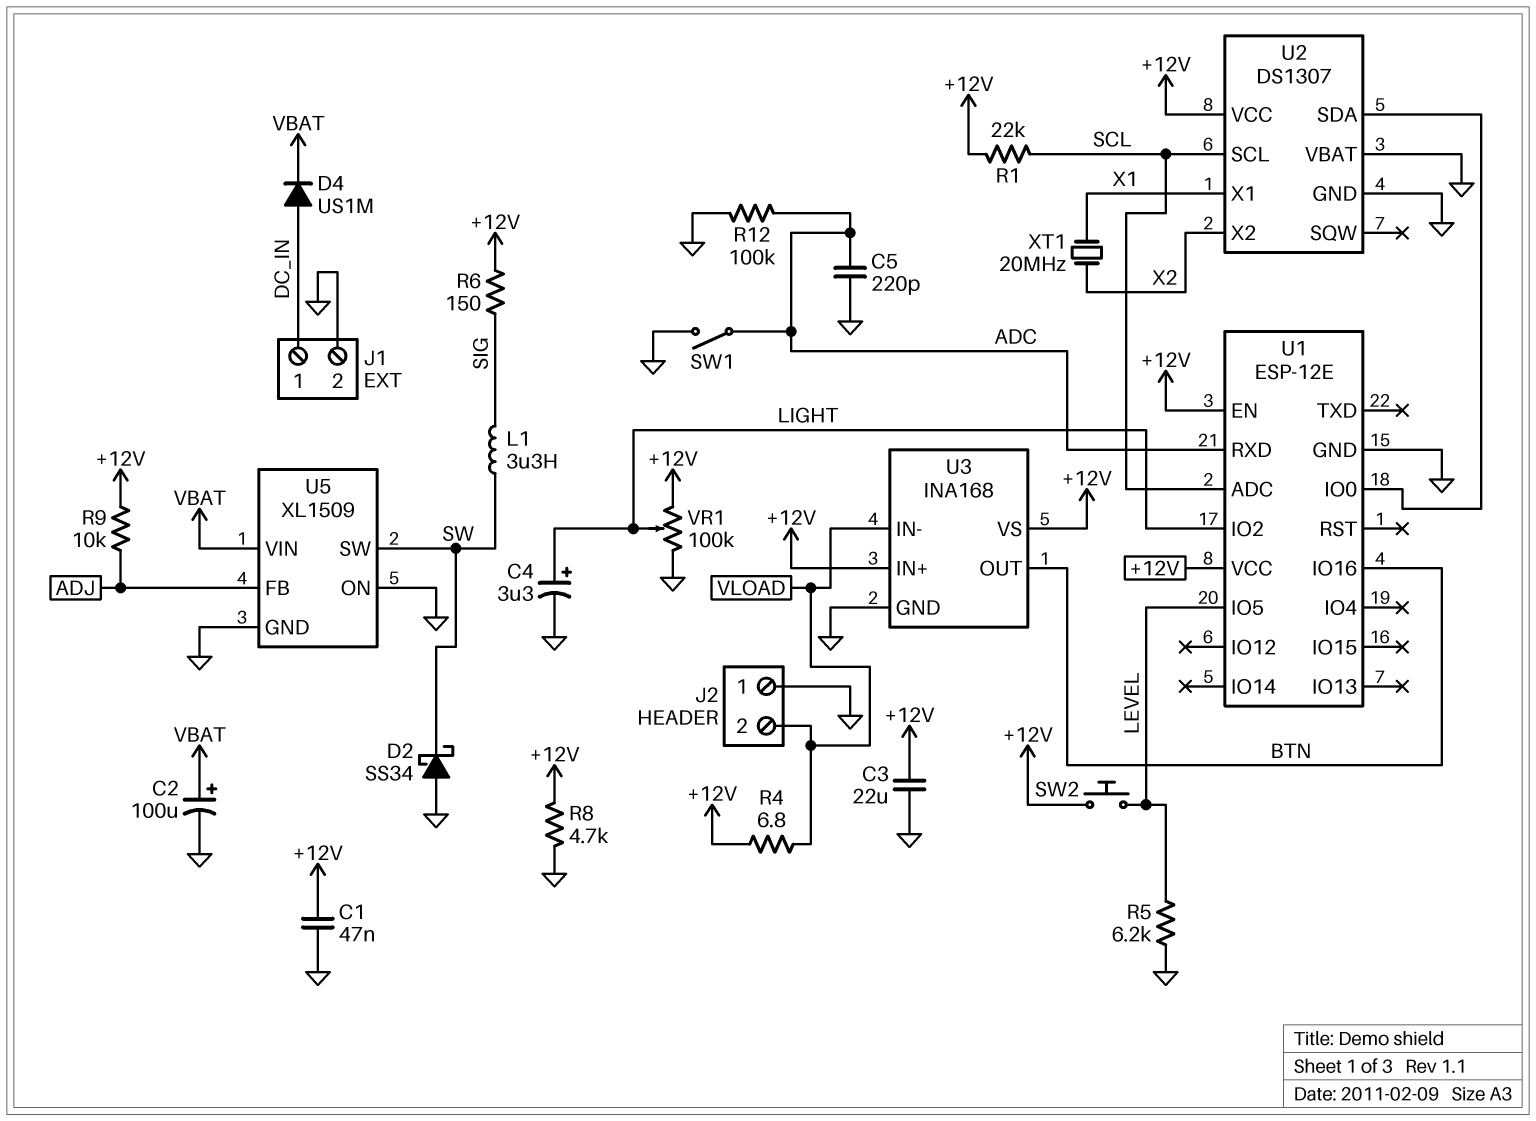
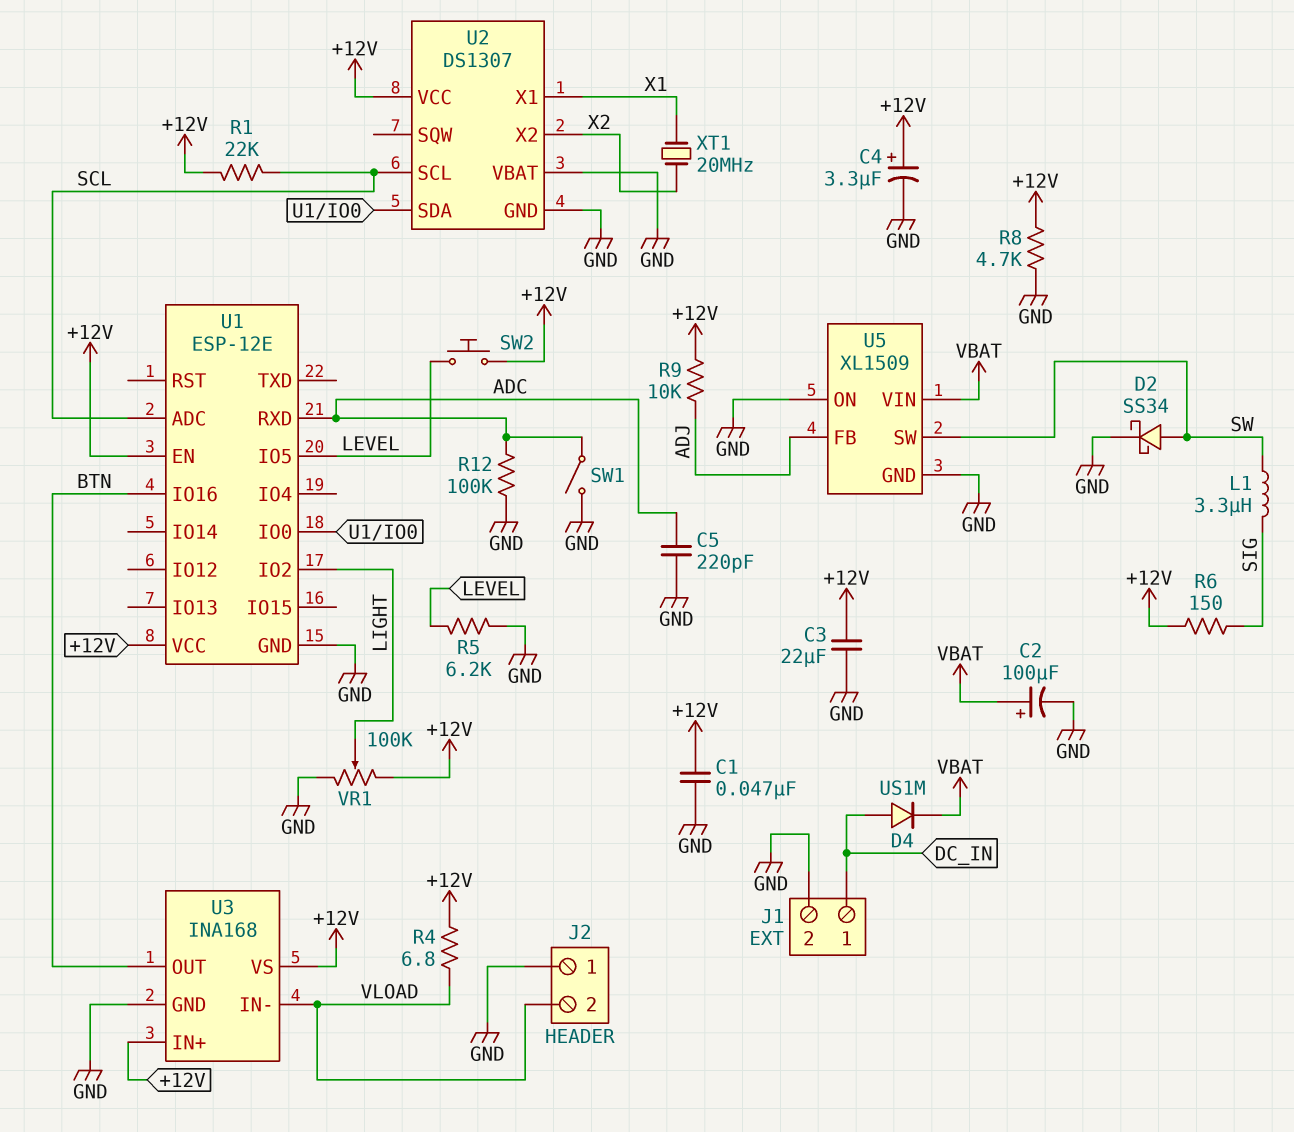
C4: 3.3uF (plus LIGHT, minus GND) -> 3.3uF (plus +12V, minus GND)
D2: schottky SS34 (A GND, K SW) -> schottky SS34 (A SW, K GND)

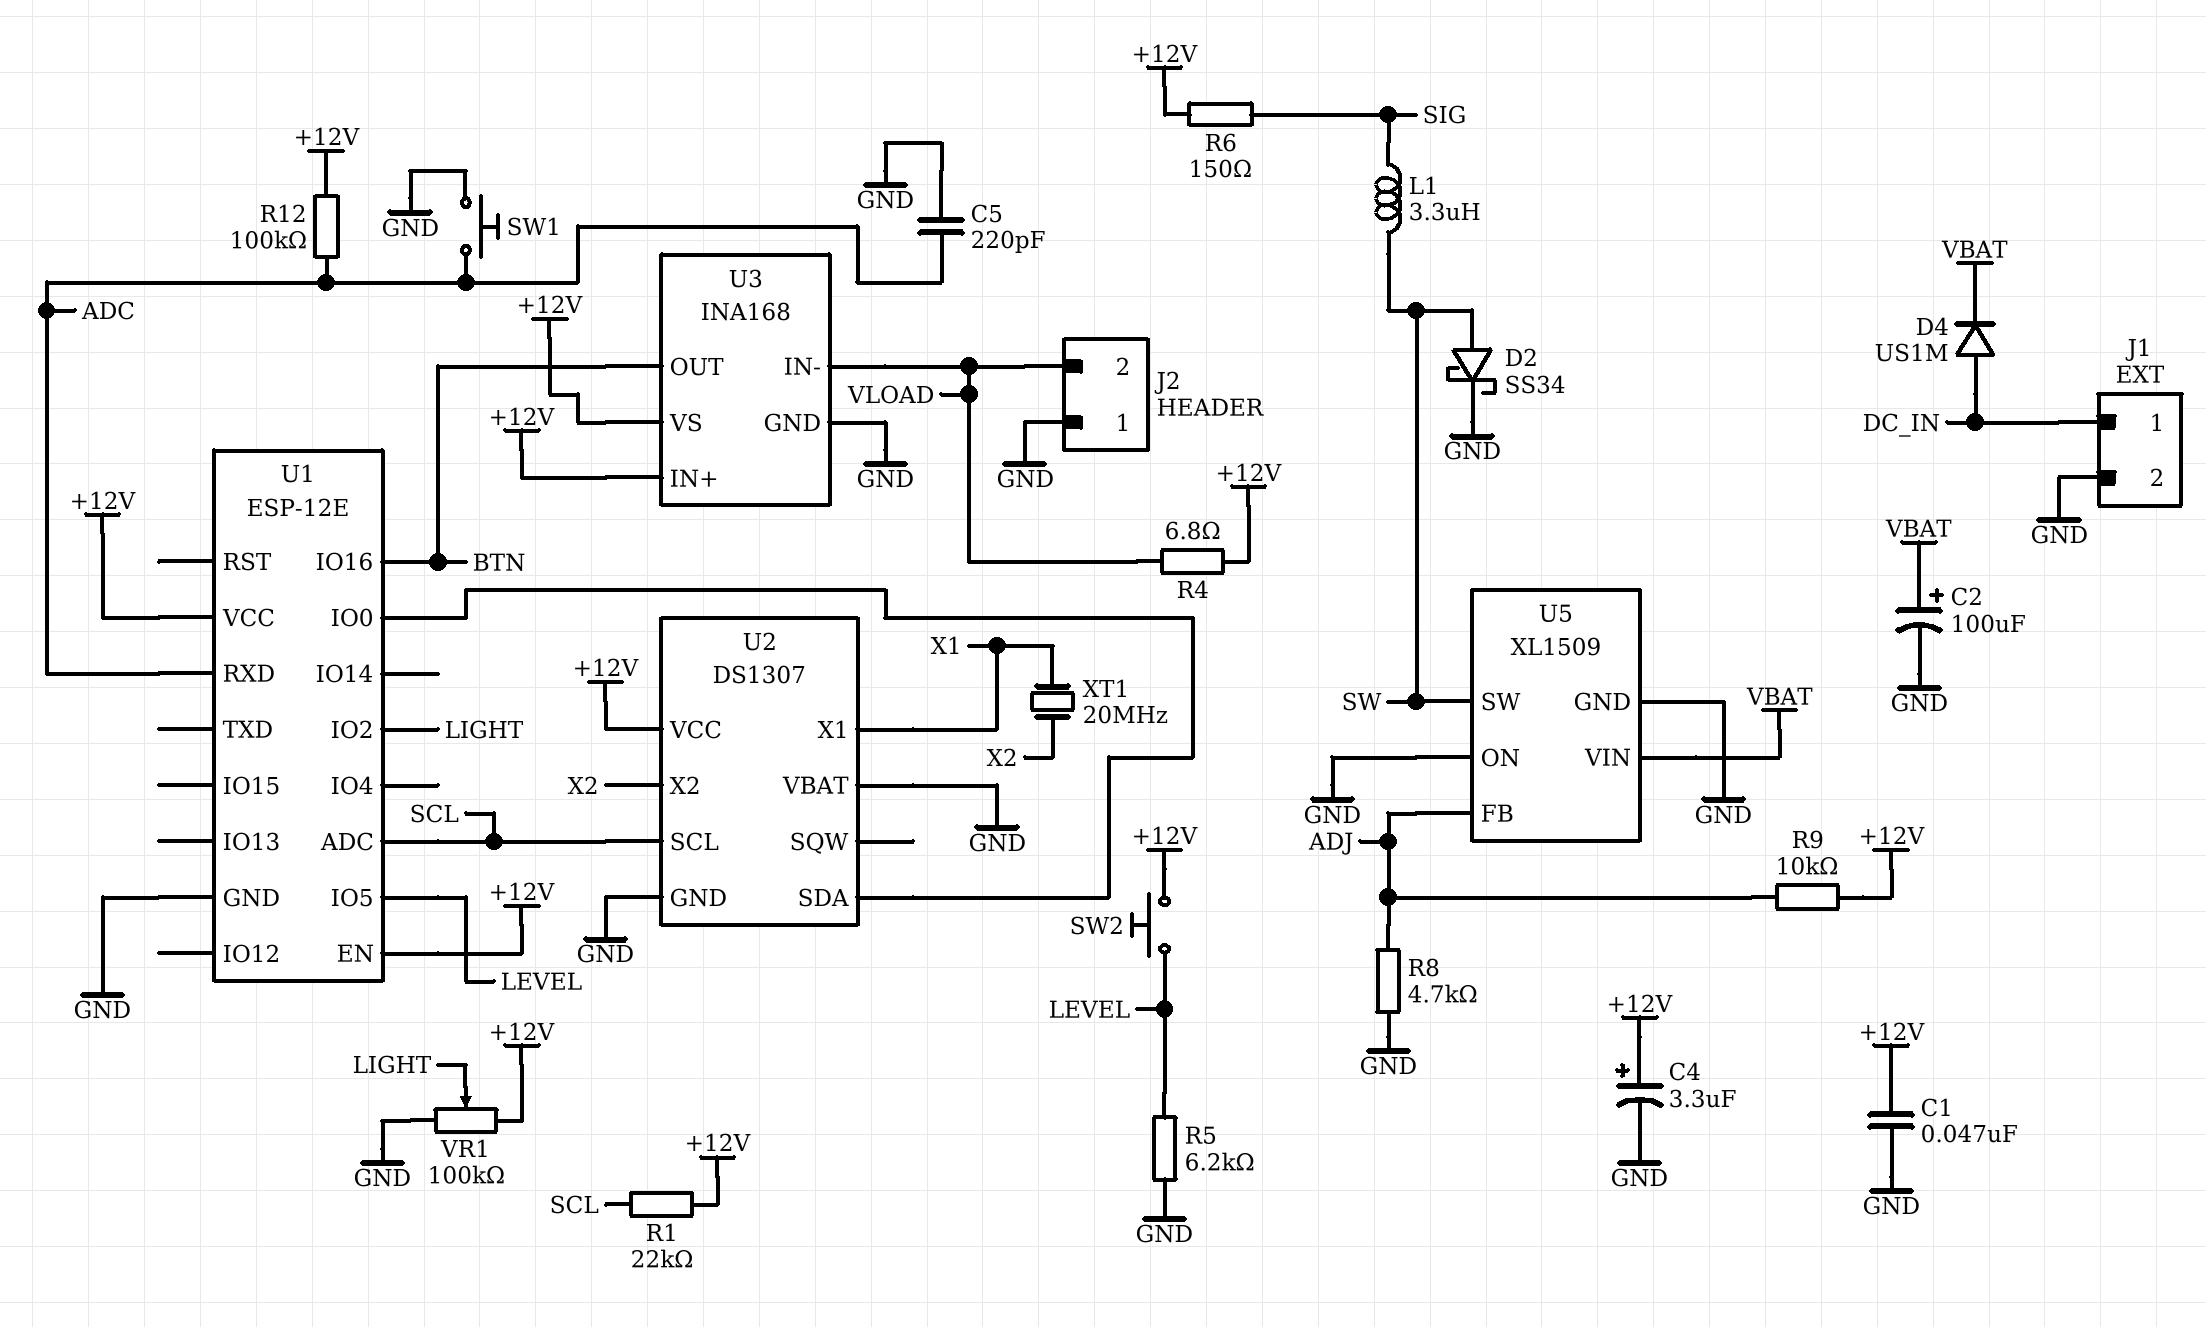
C3: 22uF (+12V, GND) -> none
R8: 4.7k (+12V, GND) -> 4.7k (ADJ, GND)
R12: 100k (ADC, GND) -> 100k (+12V, ADC)
SW1: switch (ADC, GND) -> button (ADC, GND)

